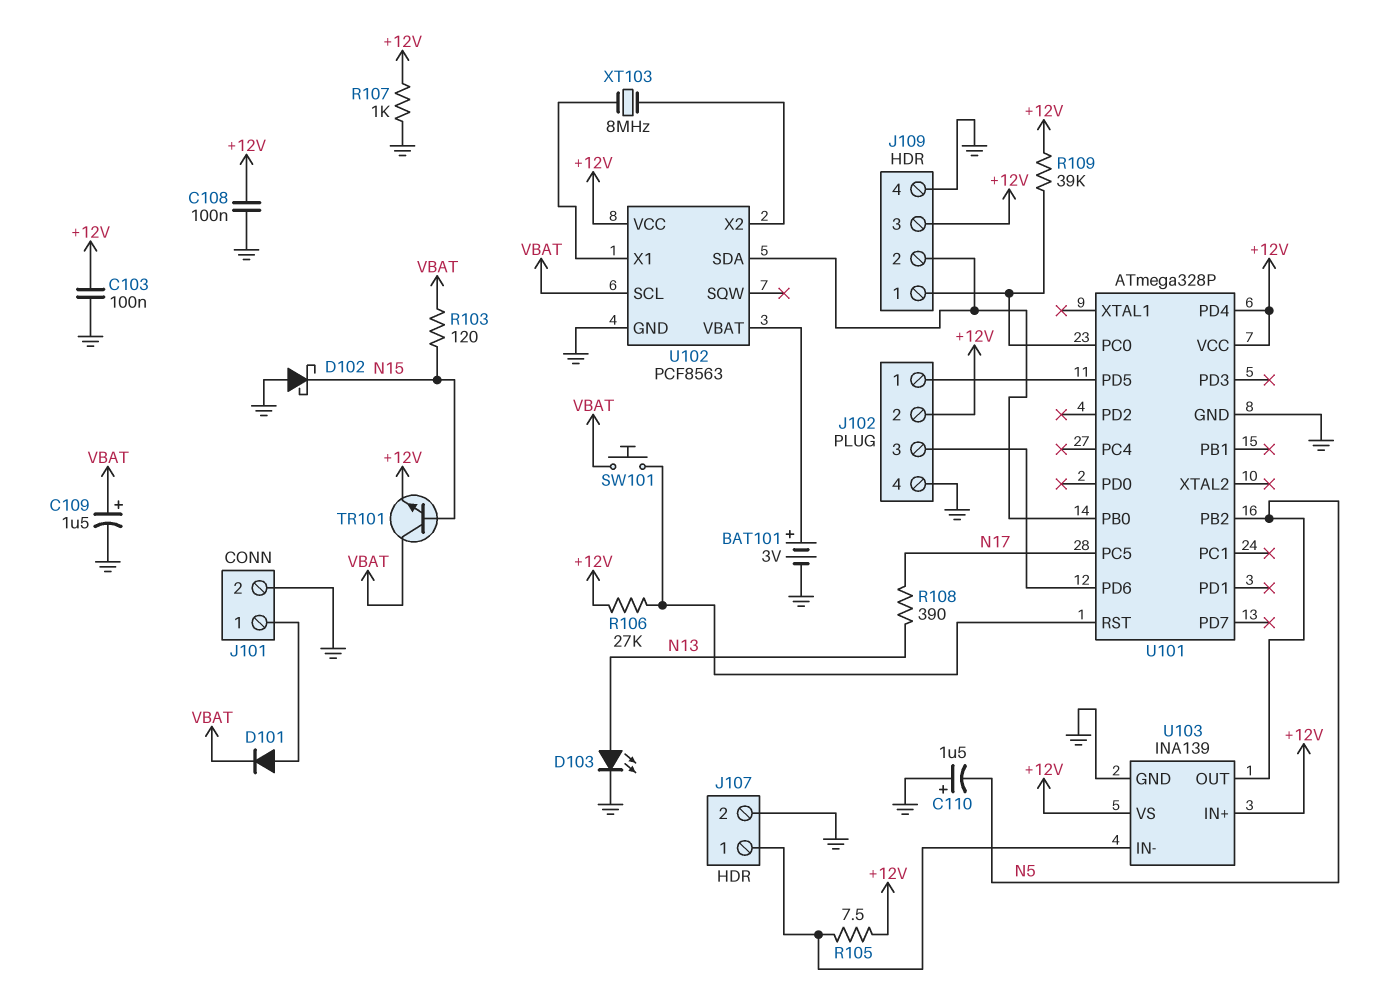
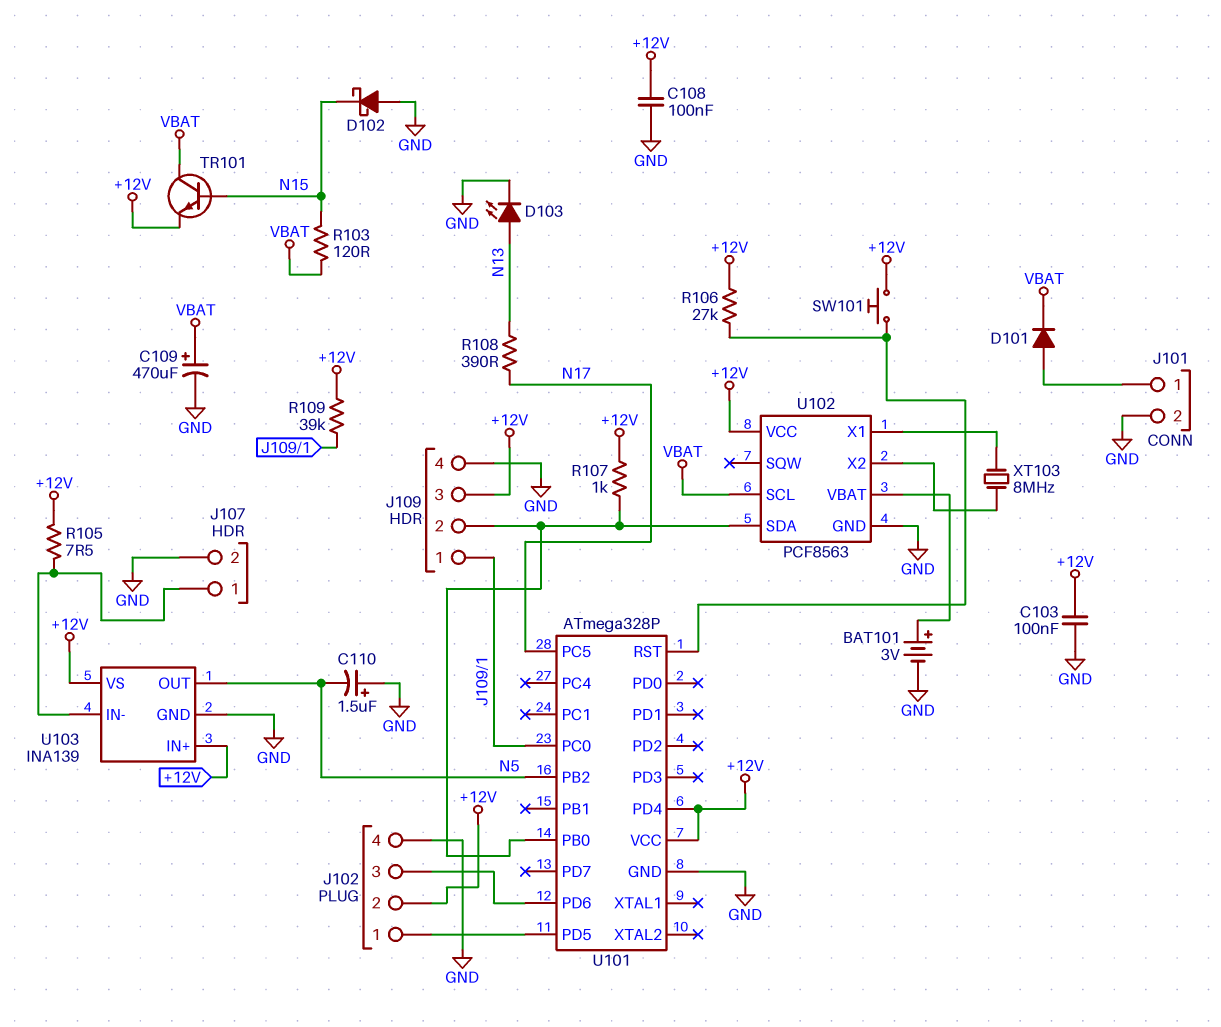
C109: 1.5uF (plus VBAT, minus GND) -> 470uF (plus VBAT, minus GND)
R107: 1k (+12V, GND) -> 1k (+12V, J109/2)
SW101: button (U101/RST, VBAT) -> button (+12V, U101/RST)

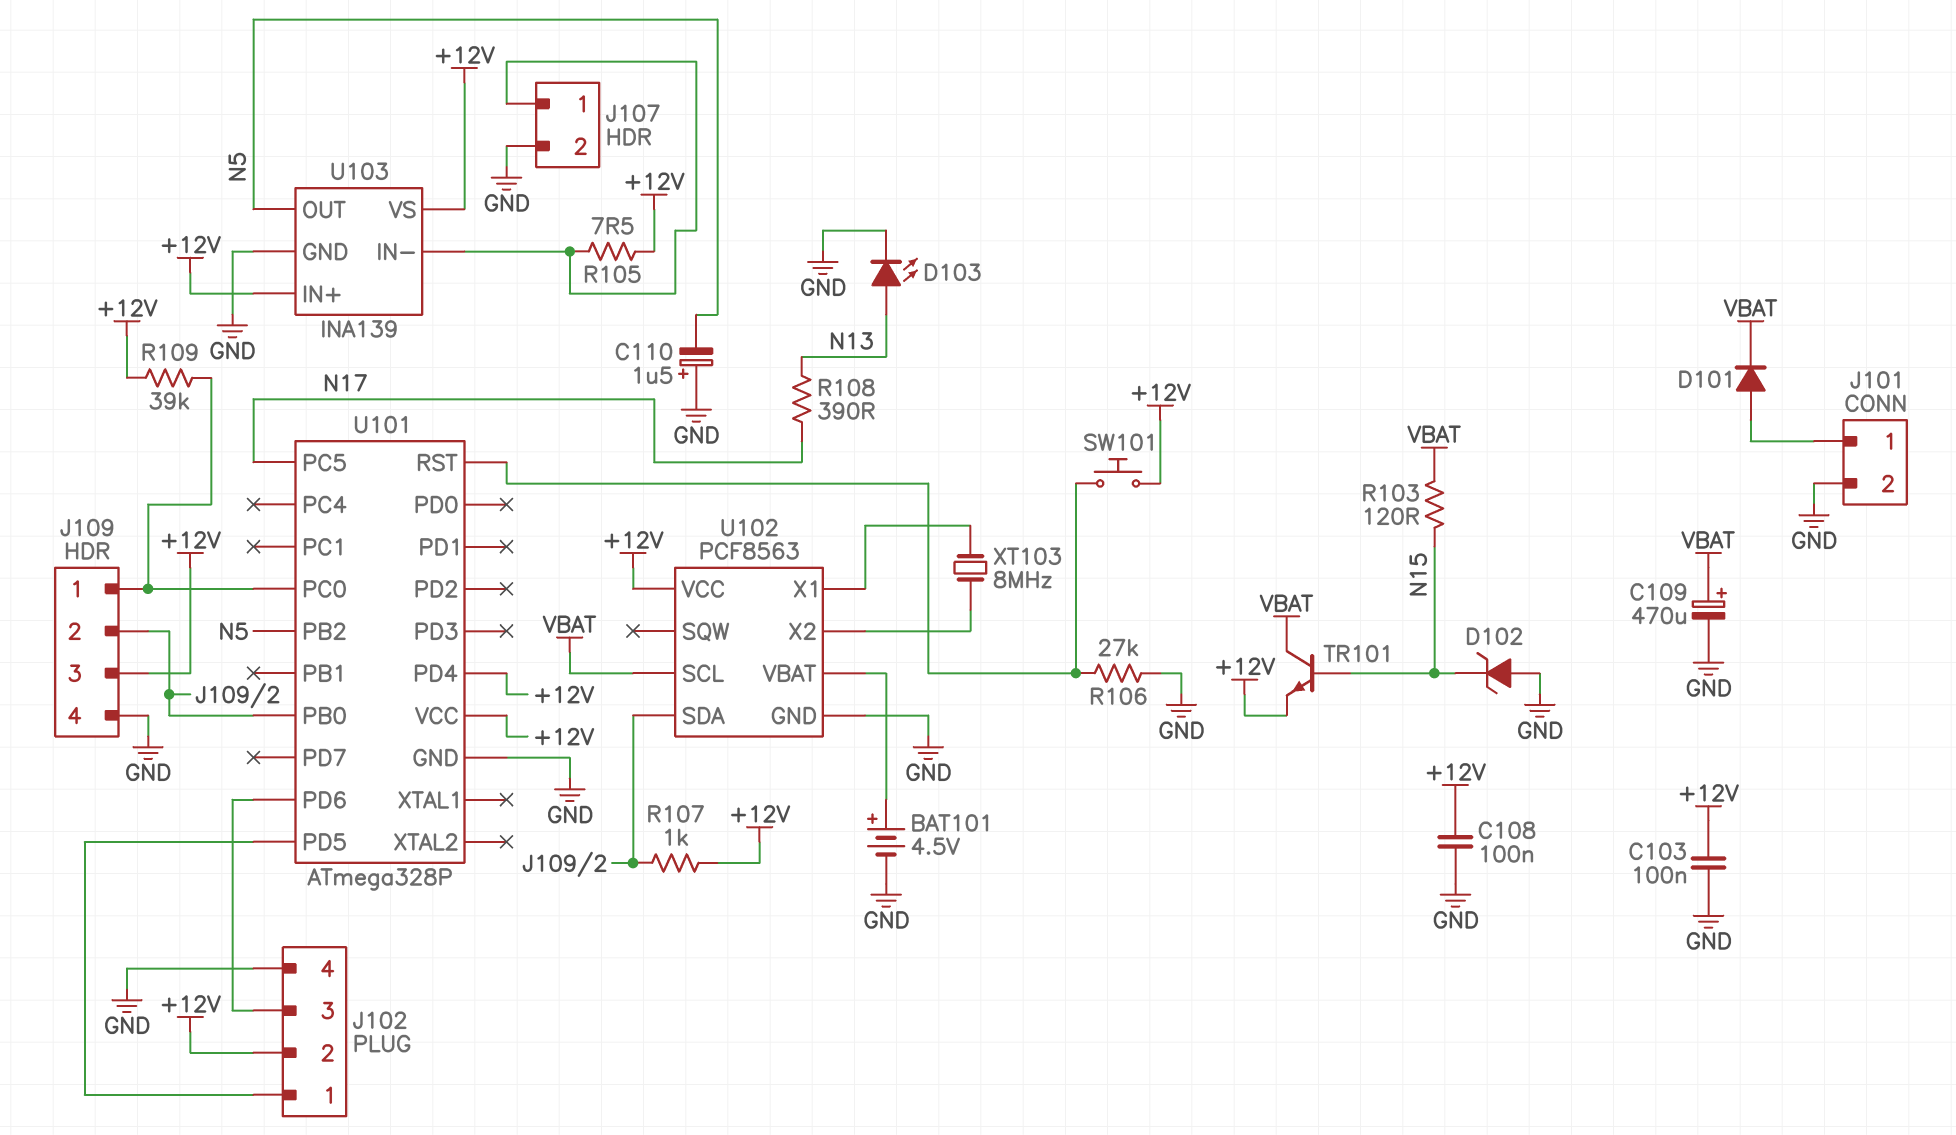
BAT101: 3V (plus U102/VBAT, minus GND) -> 4.5V (plus U102/VBAT, minus GND)
D102: schottky (A GND, K N15) -> zener (A GND, K N15)
R106: 27k (+12V, U101/RST) -> 27k (GND, U101/RST)

